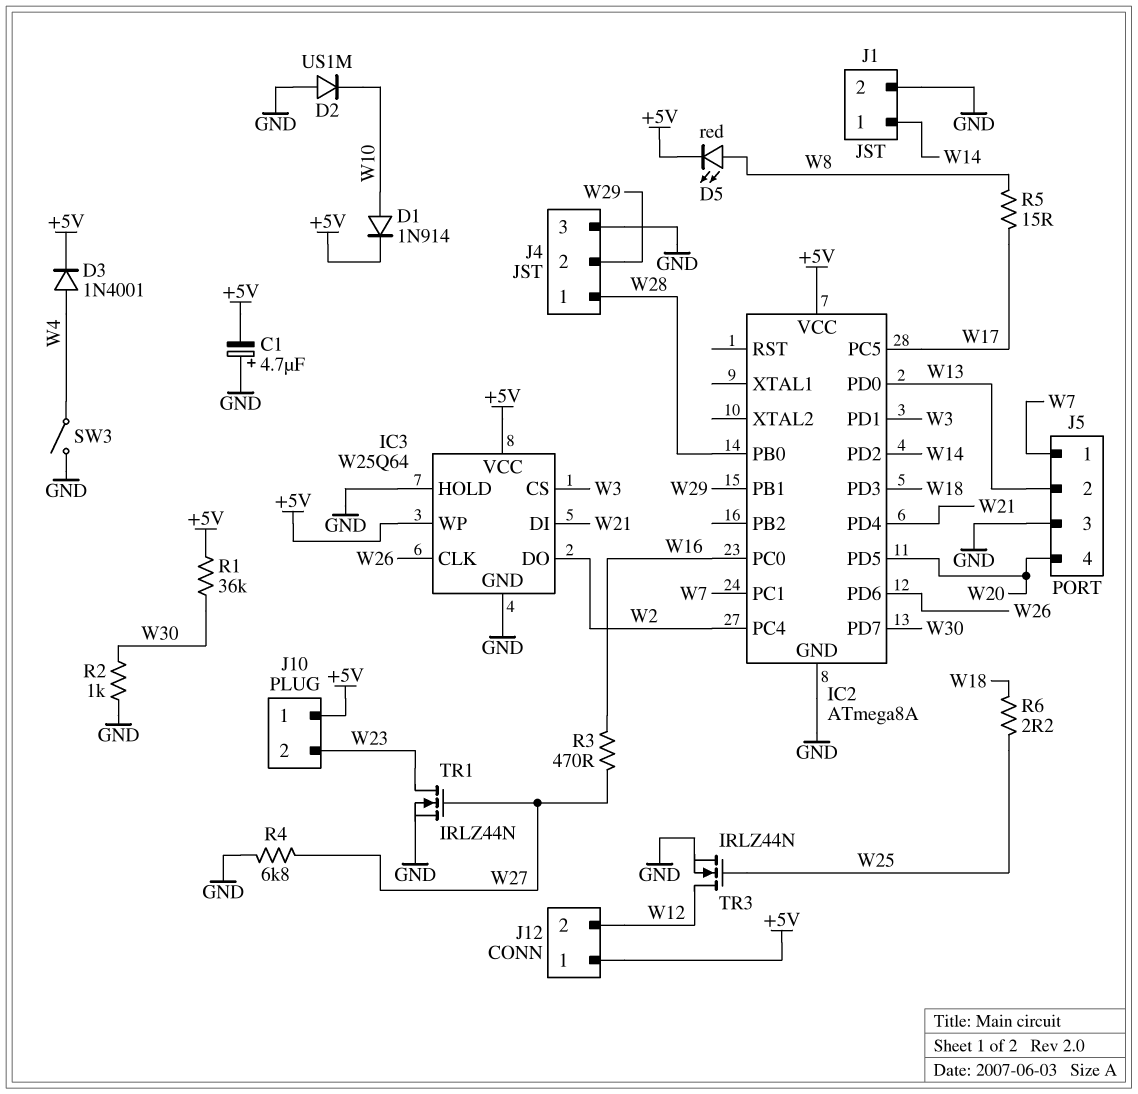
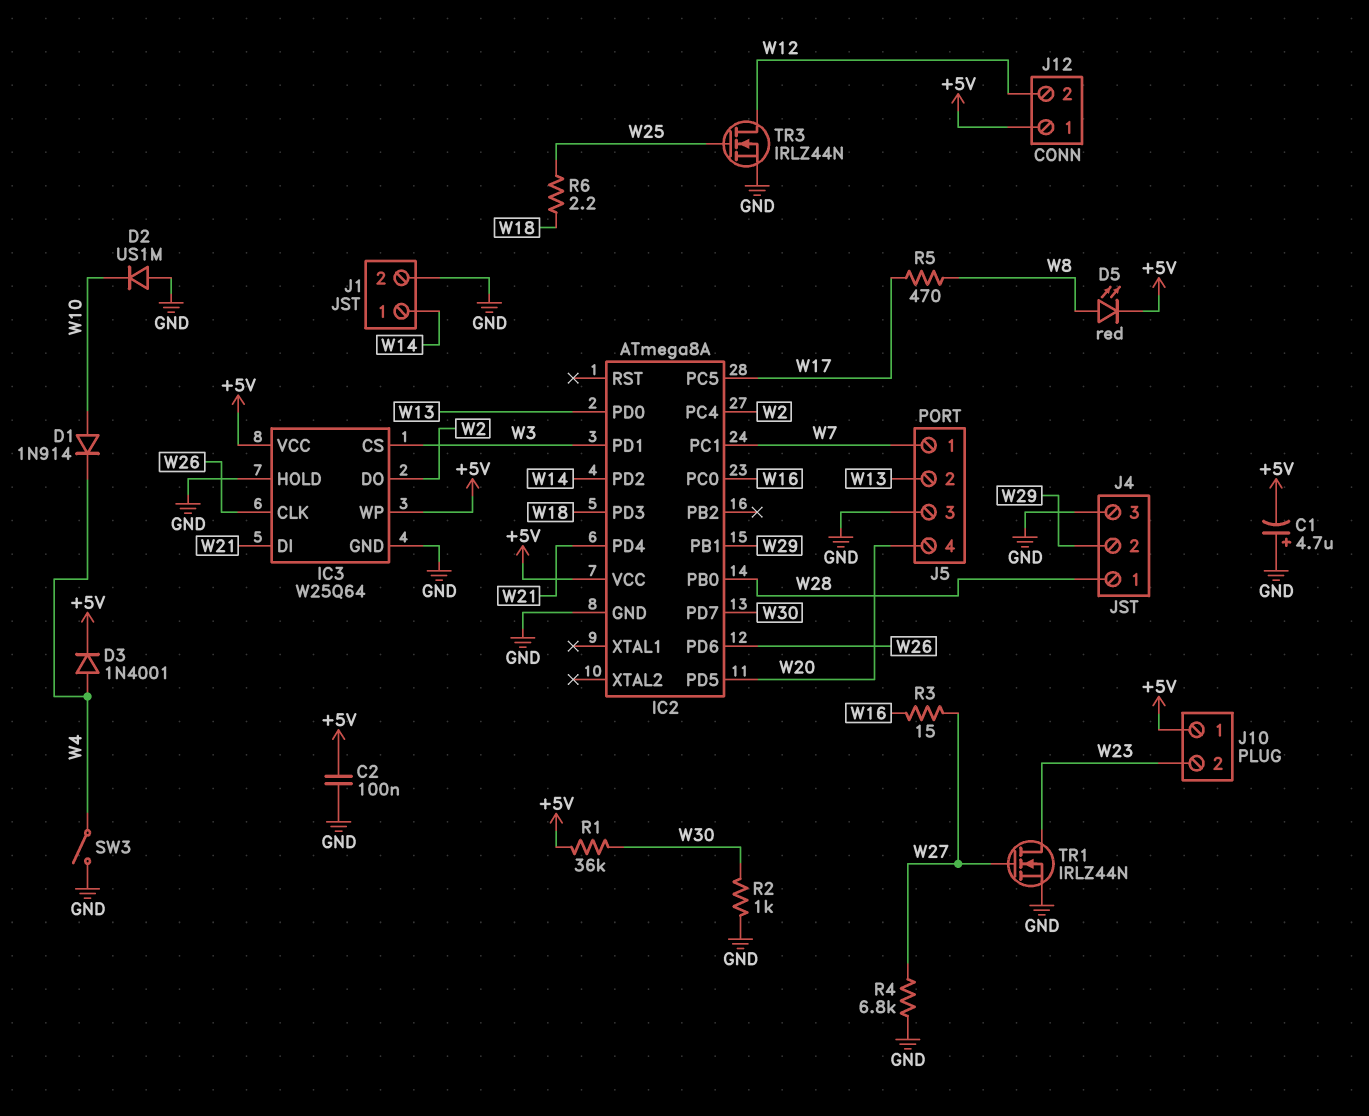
C2: none -> 100nF (+5V, GND)
D1: diode 1N914 (A W10, K +5V) -> diode 1N914 (A W10, K W4)
R3: 470 (W16, W27) -> 15 (W16, W27)
R5: 15 (W8, W17) -> 470 (W8, W17)

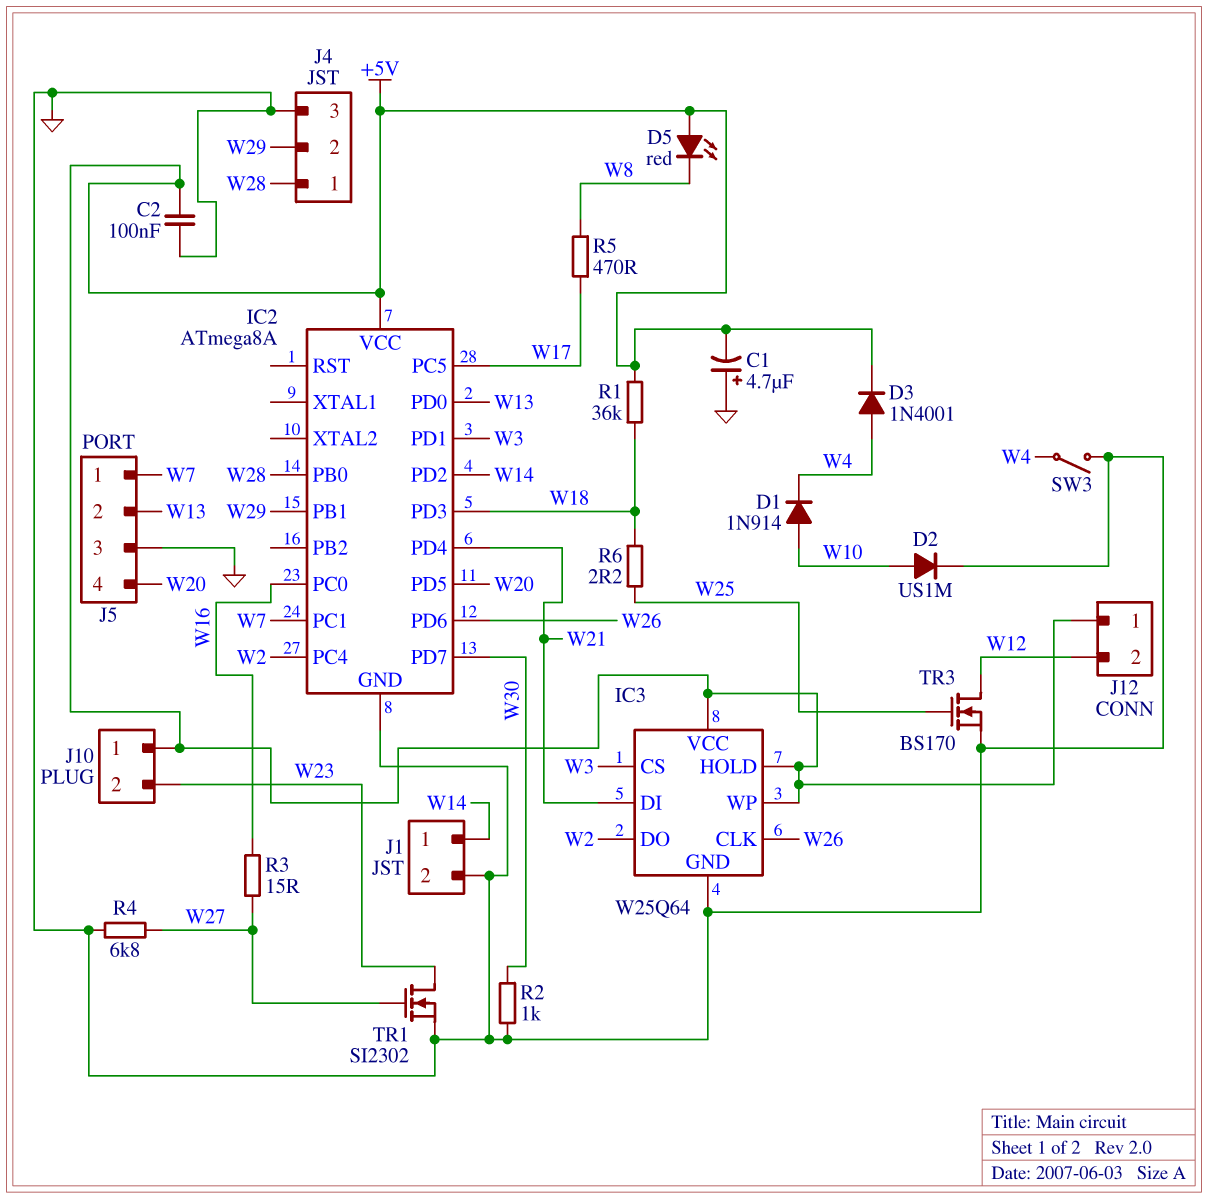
D2: diode US1M (A GND, K W10) -> diode US1M (A W10, K GND)
D5: LED red (A W8, K +5V) -> LED red (A +5V, K W8)
IC3 pin HOLD: GND -> +5V
R1: 36k (+5V, W30) -> 36k (+5V, W18)
TR1: NMOS IRLZ44N (G W27, D W23, S GND) -> NMOS SI2302 (G W27, D W23, S GND)
TR3: NMOS IRLZ44N (G W25, D W12, S GND) -> NMOS BS170 (G W25, D W12, S GND)

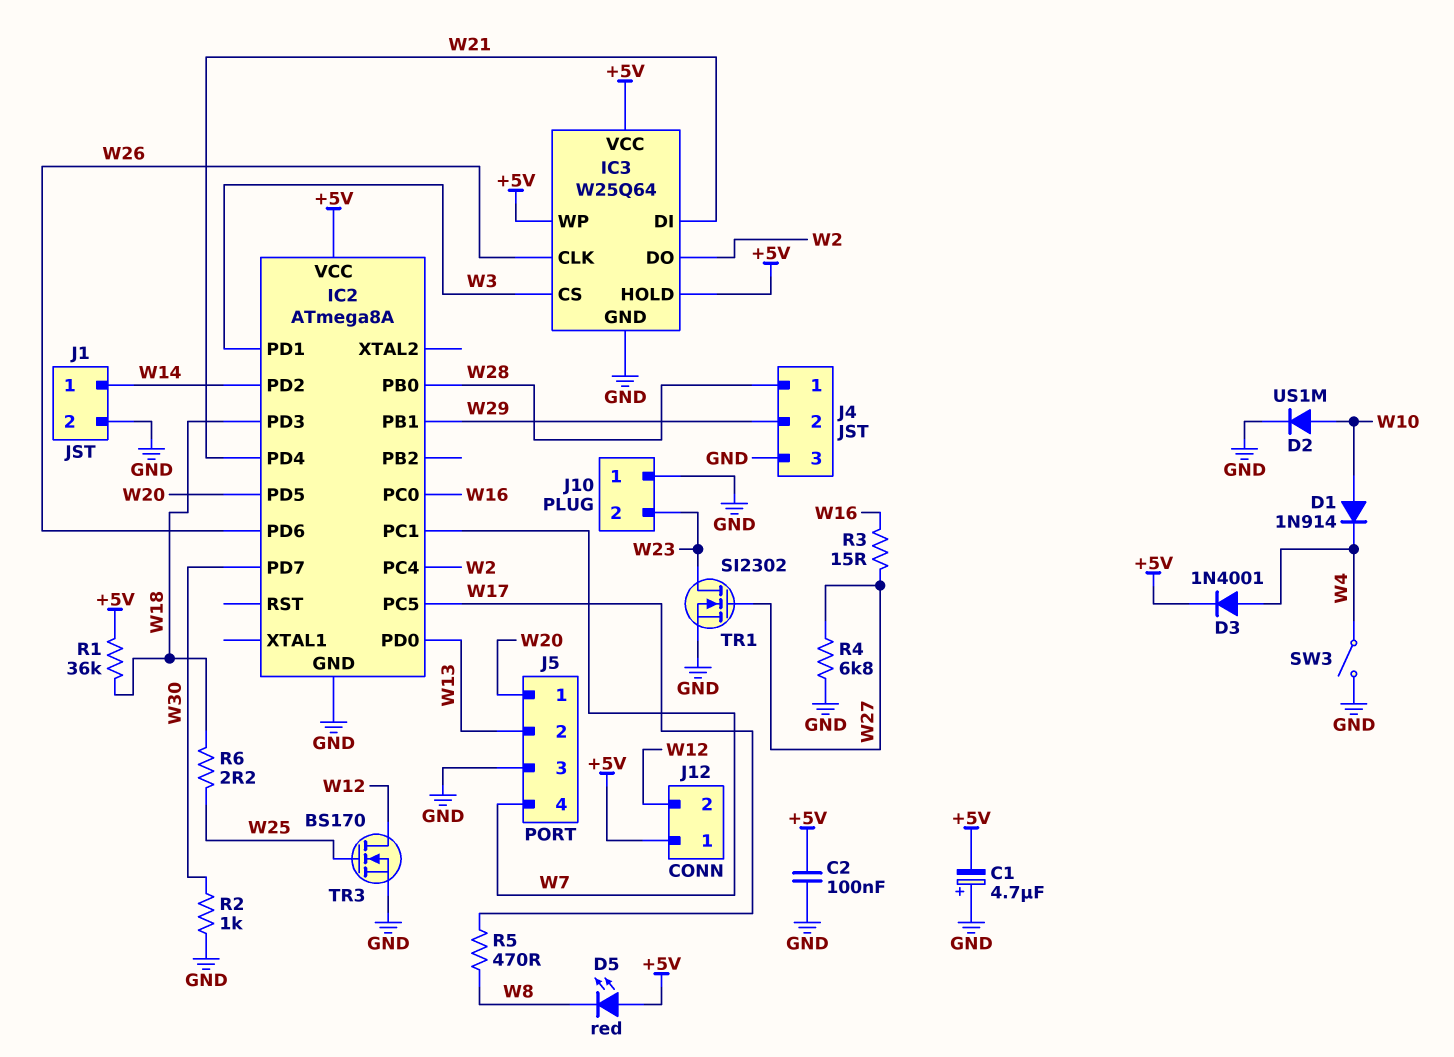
J5 pin 1: W7 -> W20
J5 pin 4: W20 -> W7
J10 pin 1: +5V -> GND

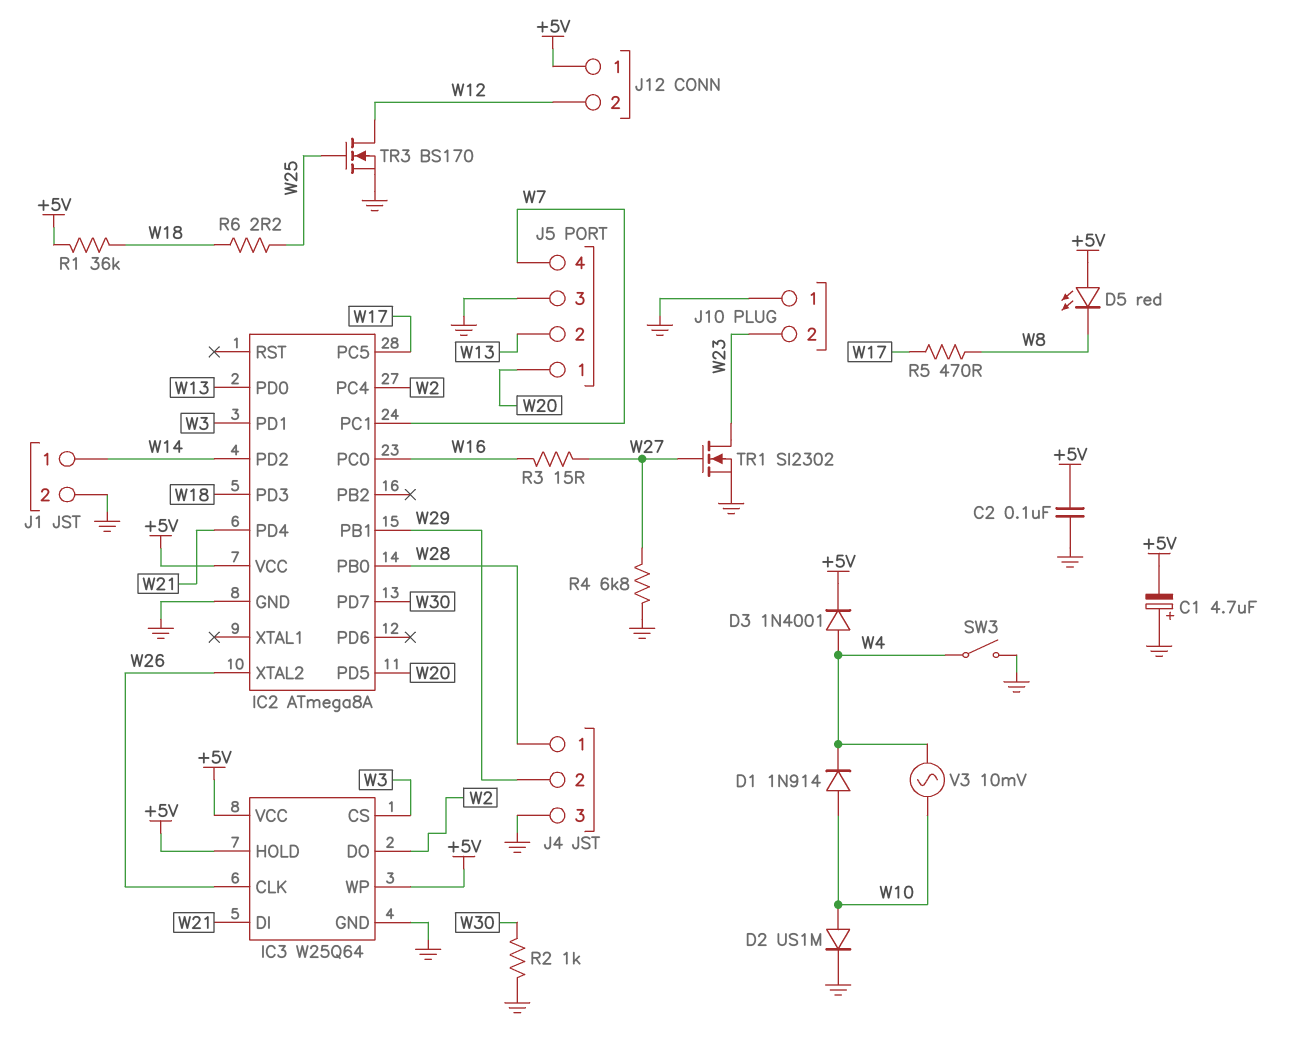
IC2 pin PD6: W26 -> none
IC2 pin XTAL2: none -> W26
V3: none -> AC 10mV (W4, W10)

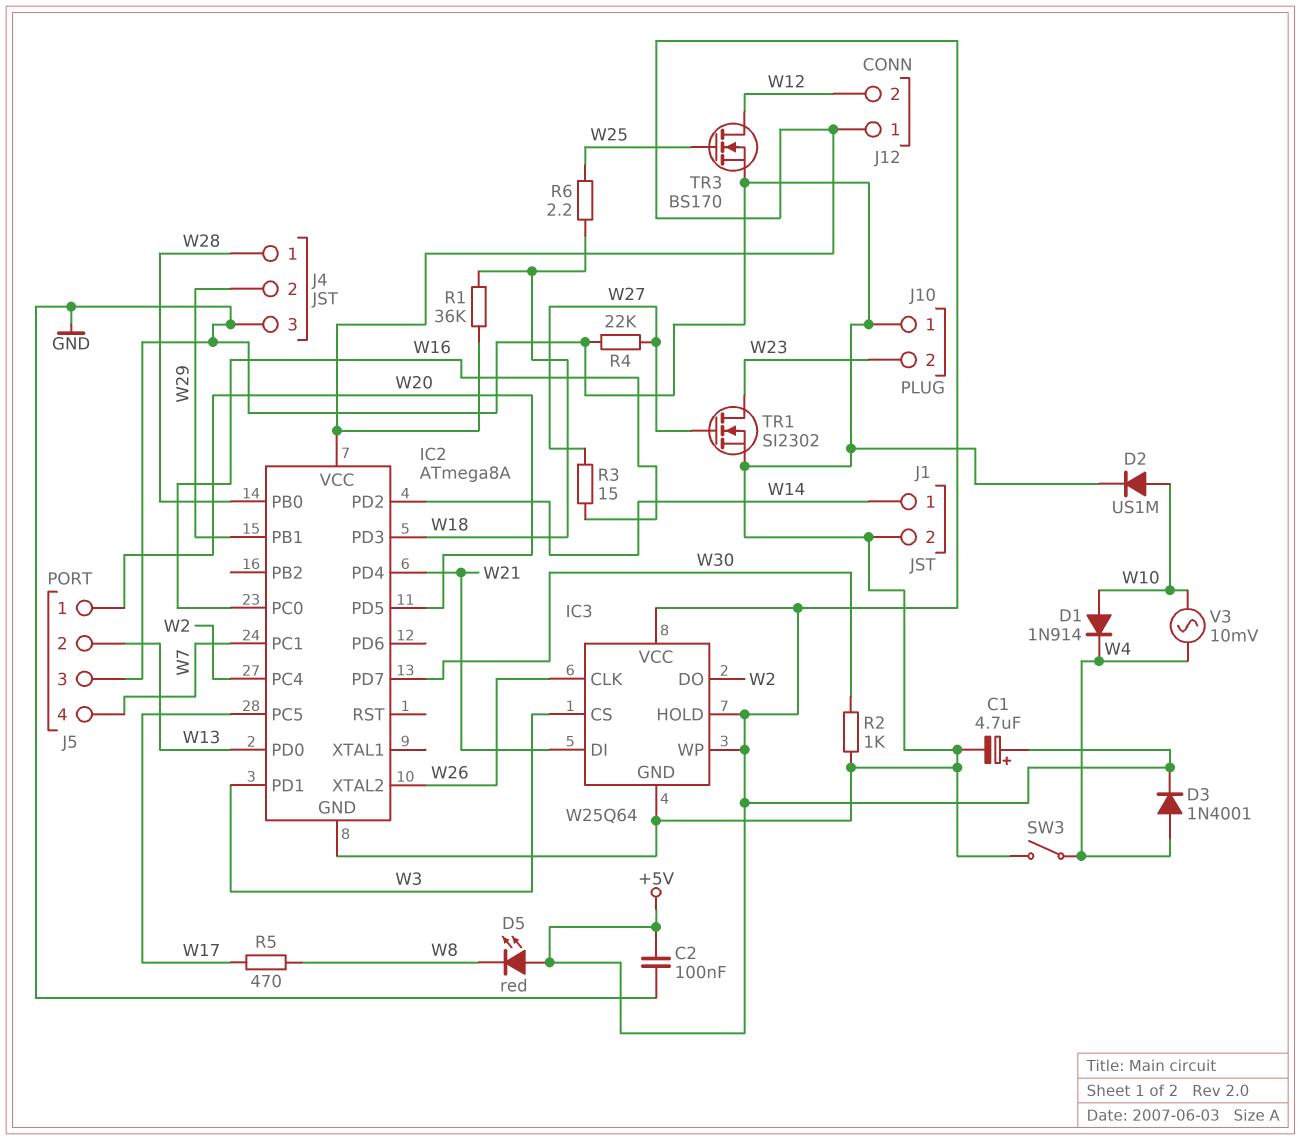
C1: 4.7uF (plus GND, minus +5V) -> 4.7uF (plus +5V, minus GND)
R4: 6.8k (GND, W27) -> 22k (GND, W27)

